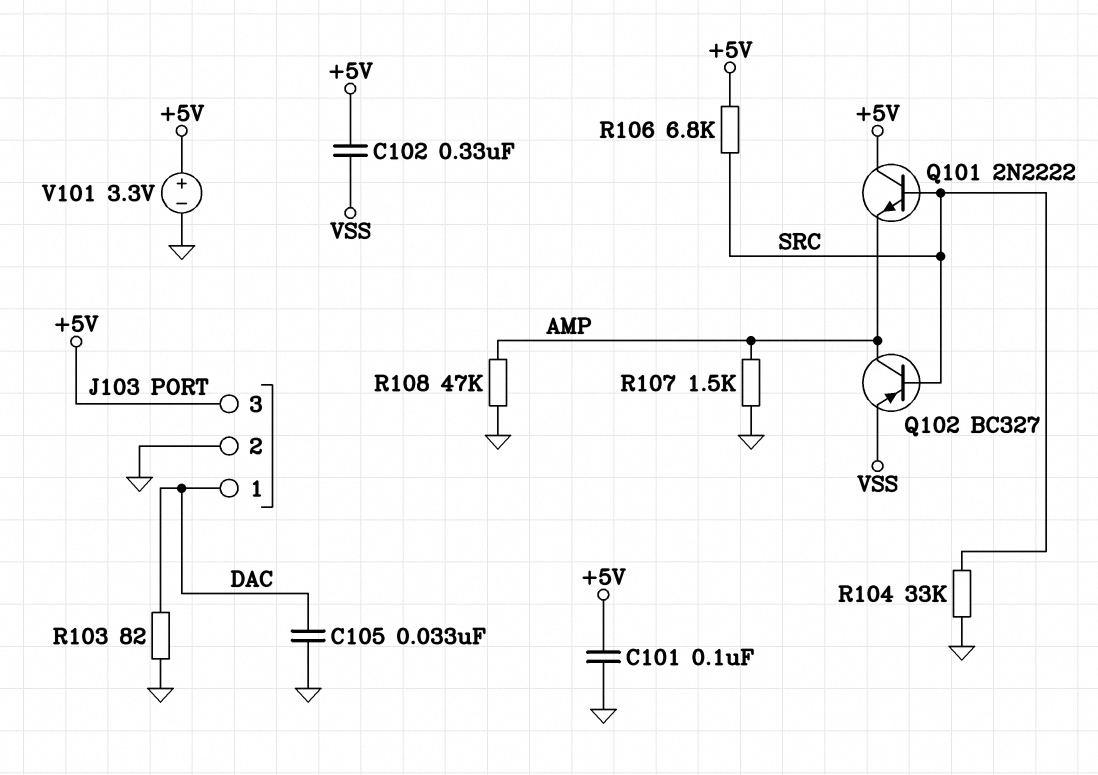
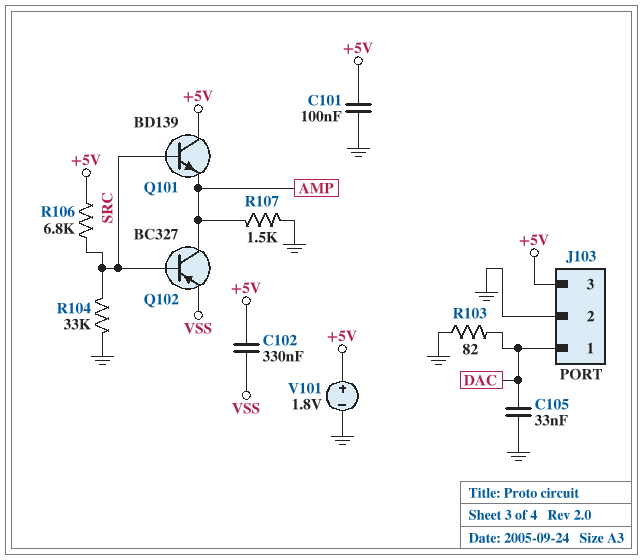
Q101: NPN 2N2222 (B SRC, C +5V, E AMP) -> NPN BD139 (B SRC, C +5V, E AMP)
R108: 47k (AMP, GND) -> none
V101: 3.3V (plus +5V, minus GND) -> 1.8V (plus +5V, minus GND)

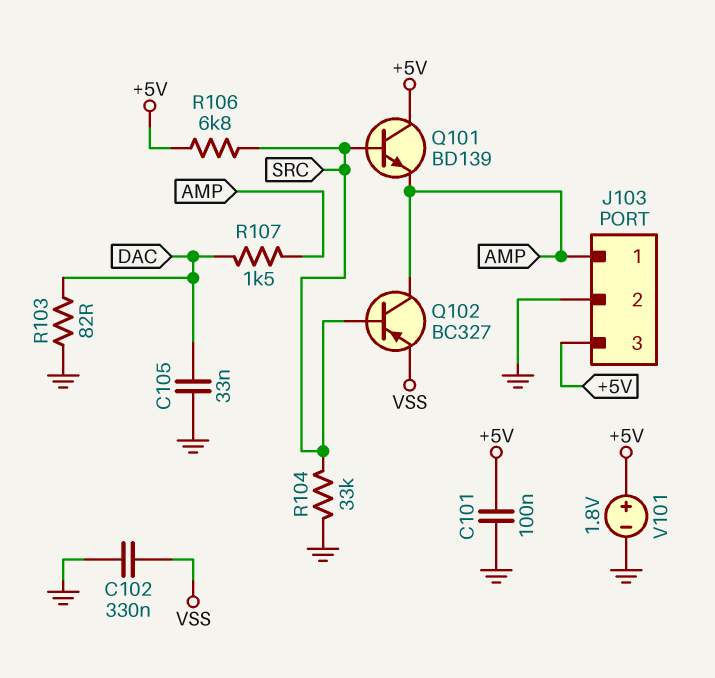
C102: 330nF (+5V, VSS) -> 330nF (GND, VSS)
J103 pin 1: DAC -> AMP
R107: 1.5k (AMP, GND) -> 1.5k (AMP, DAC)

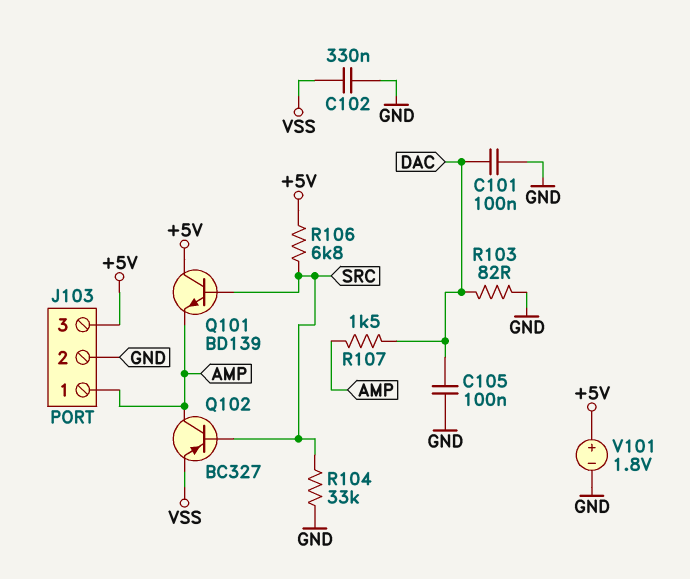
C101: 100nF (+5V, GND) -> 100nF (DAC, GND)
C105: 33nF (DAC, GND) -> 100nF (DAC, GND)

